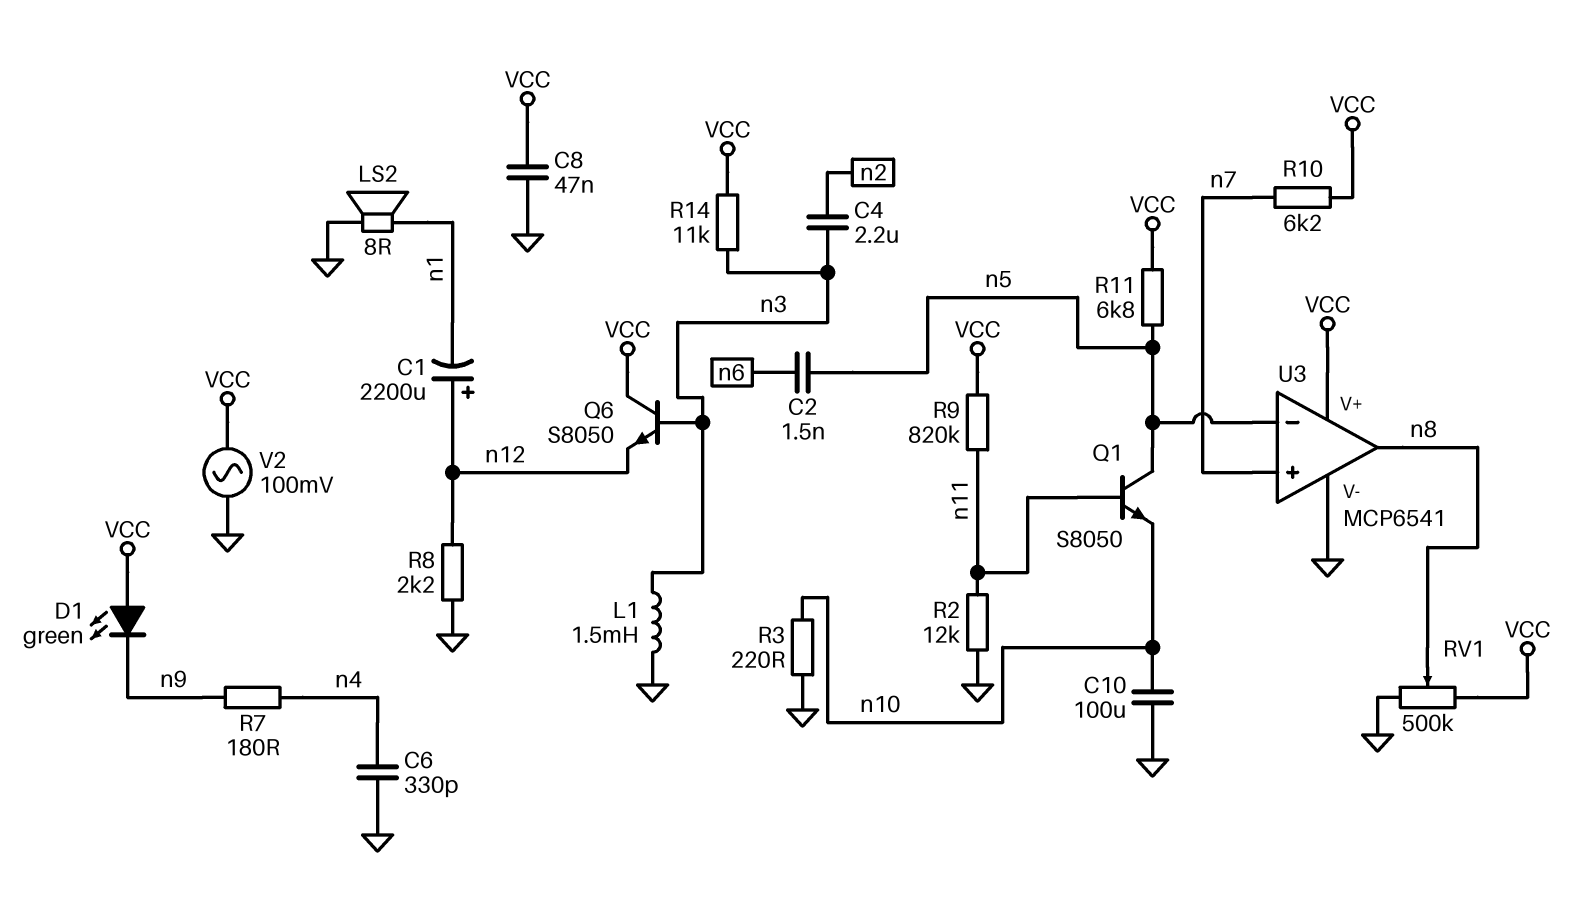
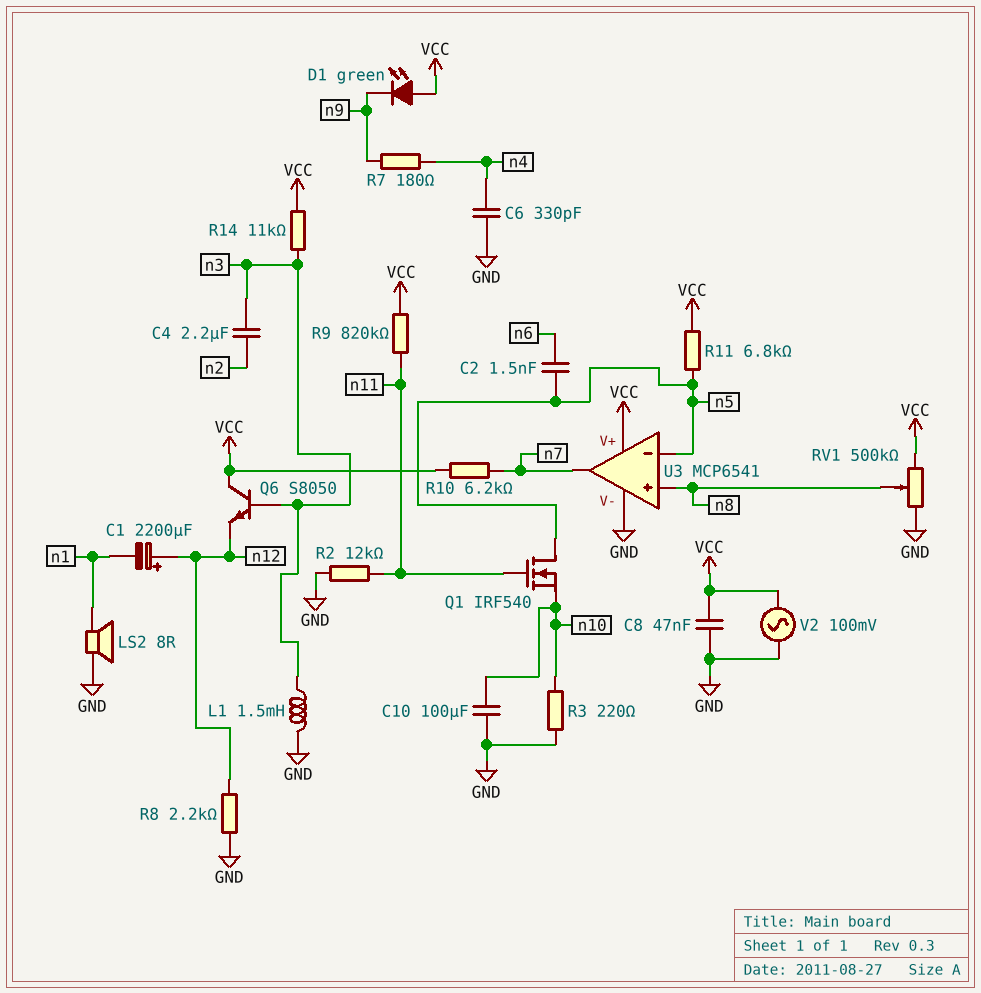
Q1: NPN S8050 (B n11, C n5, E n10) -> NMOS IRF540 (G n11, D n5, S n10)
U3 pin in+: n7 -> n8
U3 pin out: n8 -> n7

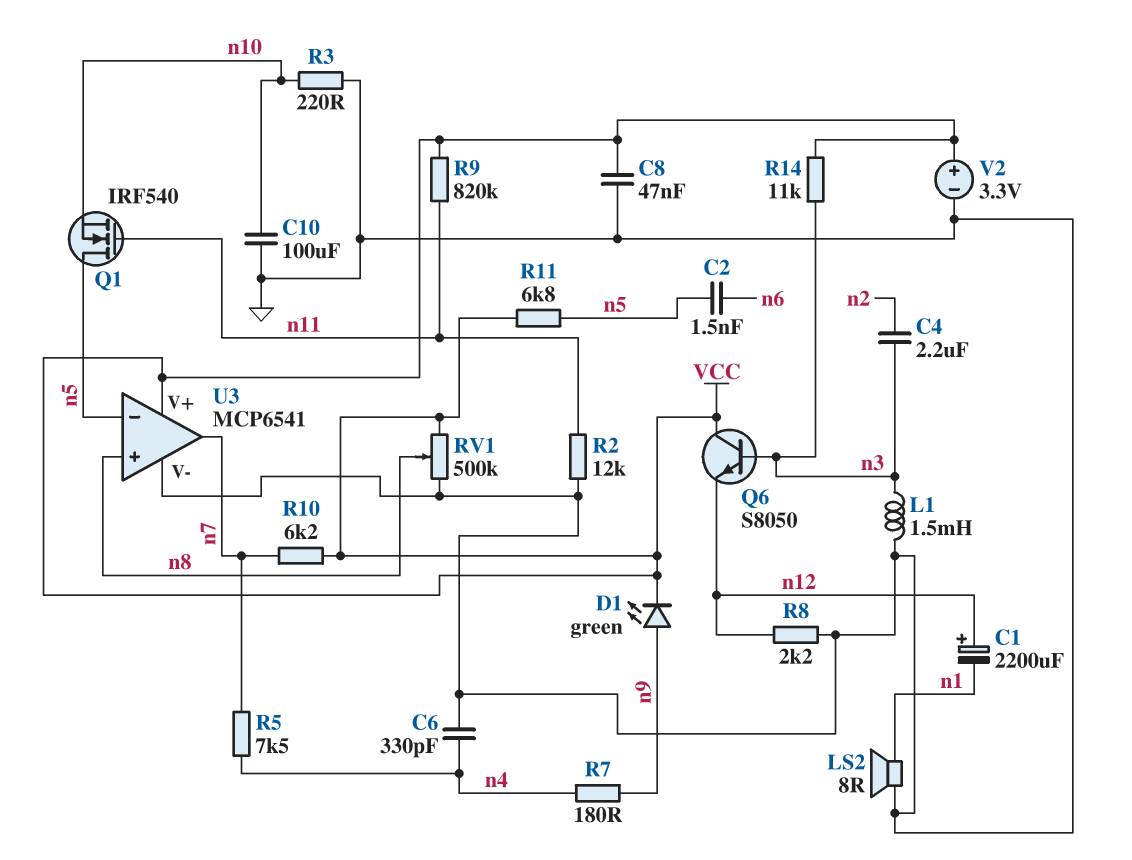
D1: LED green (A VCC, K n9) -> LED green (A n9, K VCC)
R5: none -> 7.5k (n4, n7)
V2: AC 100mV (GND, VCC) -> 3.3V (plus VCC, minus GND)

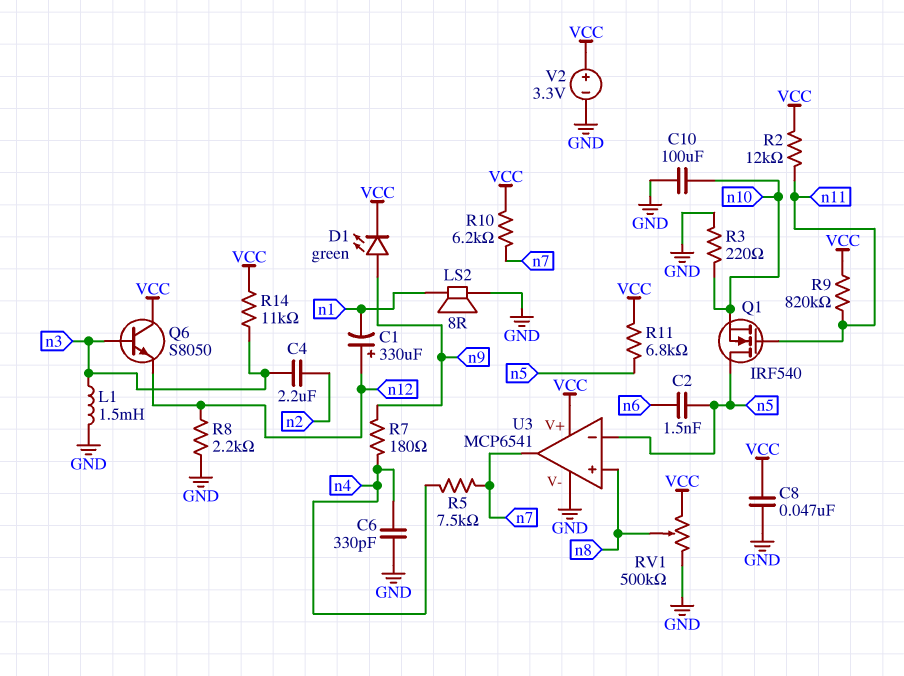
C1: 2200uF (plus n12, minus n1) -> 330uF (plus n12, minus n1)
R2: 12k (GND, n11) -> 12k (VCC, n11)

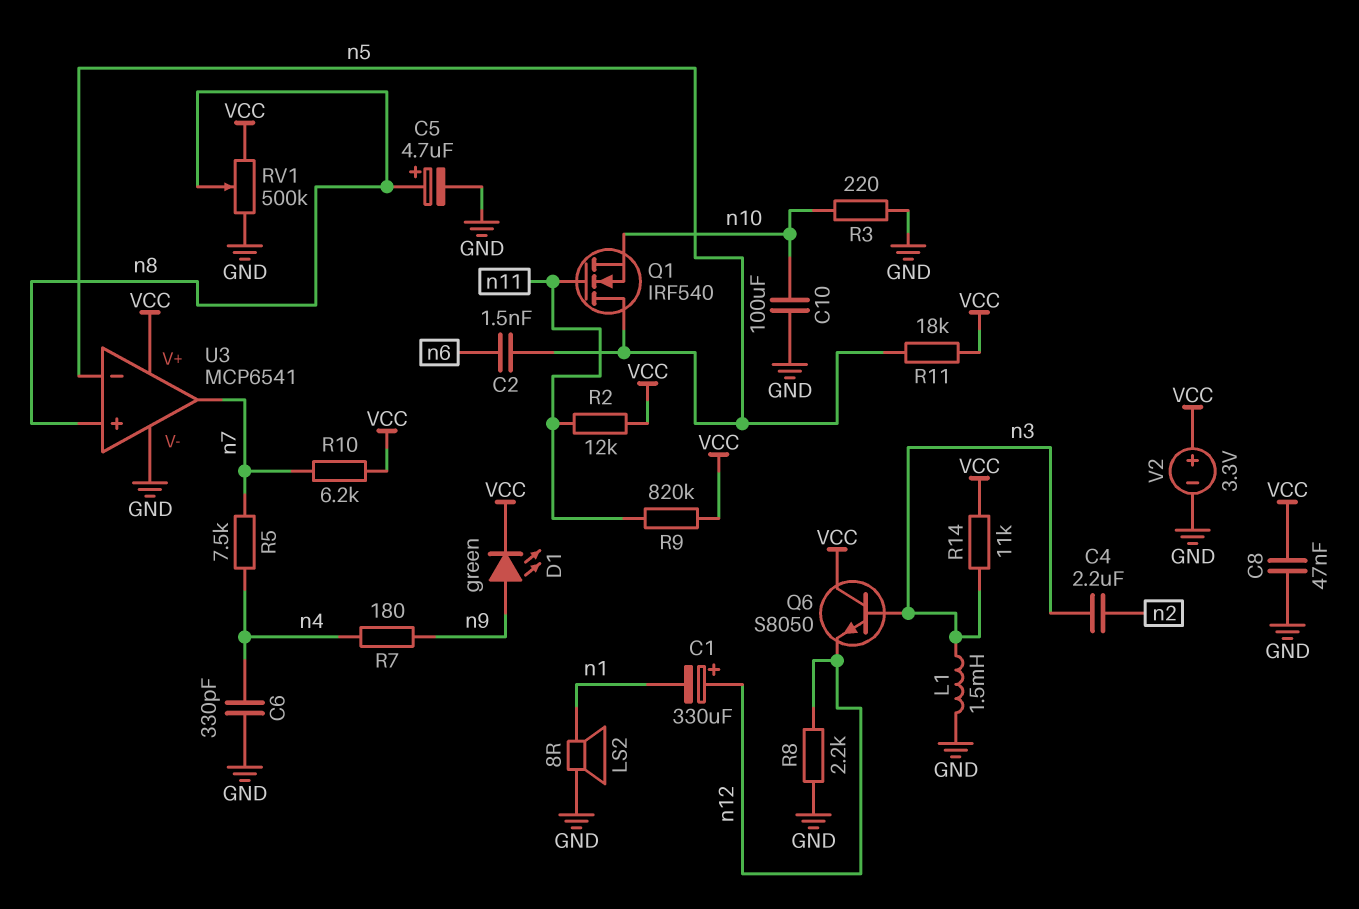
C5: none -> 4.7uF (plus n8, minus GND)
R11: 6.8k (VCC, n5) -> 18k (VCC, n5)

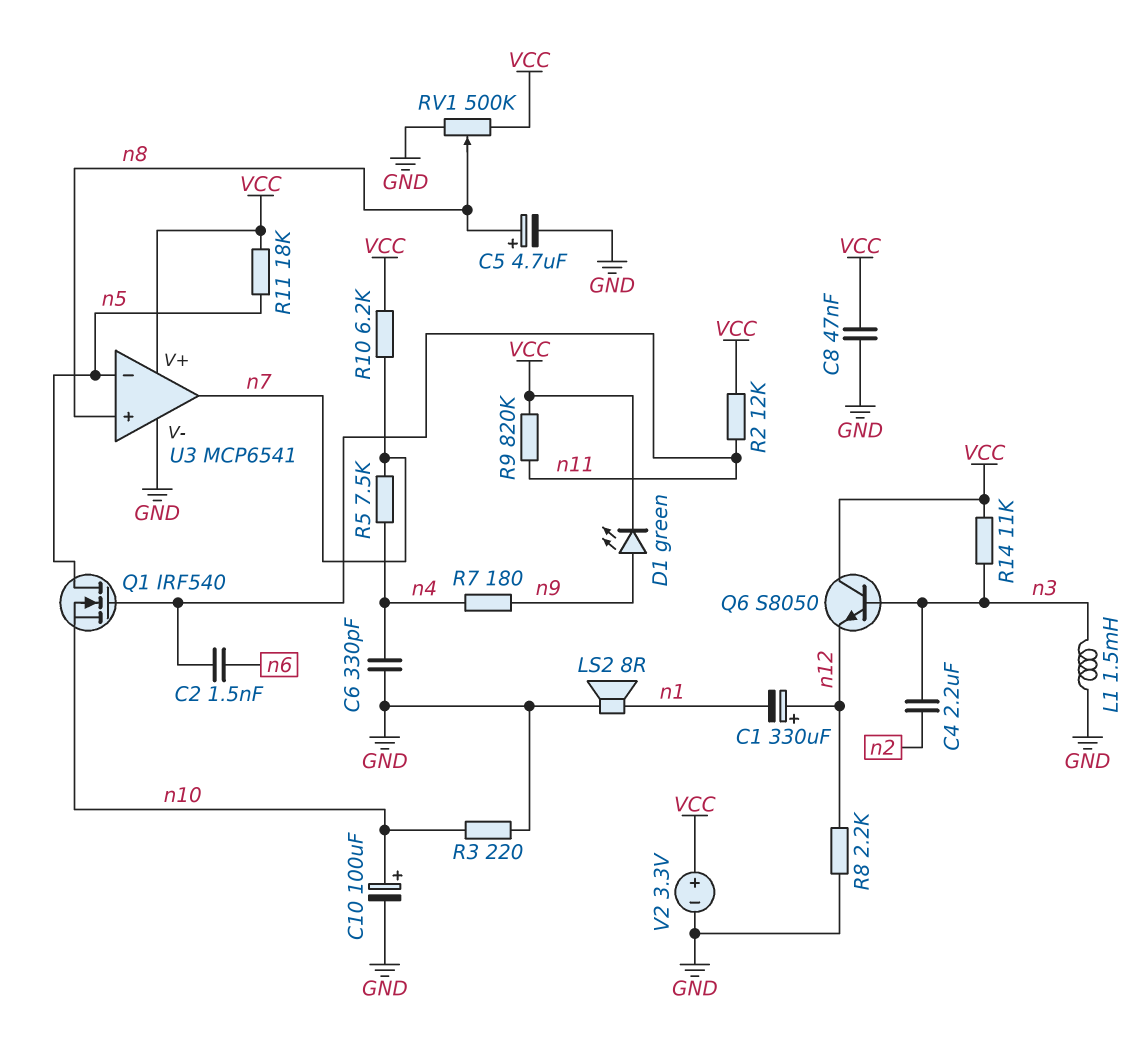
C2: 1.5nF (n5, n6) -> 1.5nF (n6, n11)
C10: 100uF (GND, n10) -> 100uF (plus n10, minus GND)

